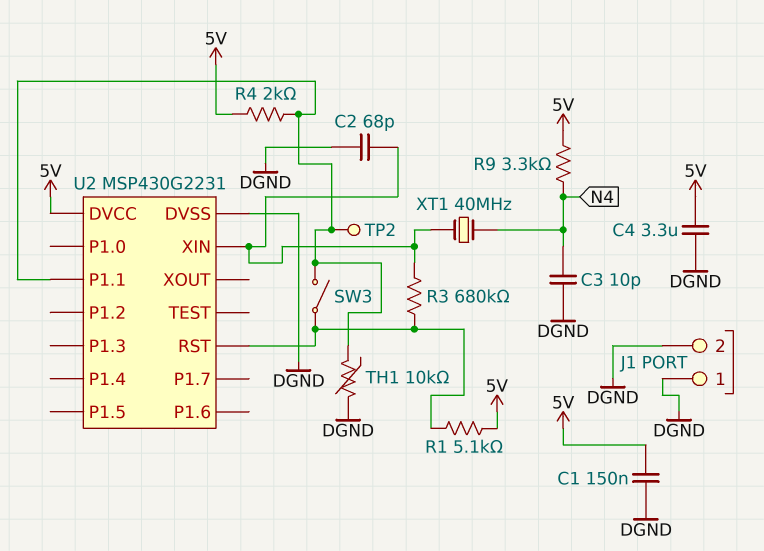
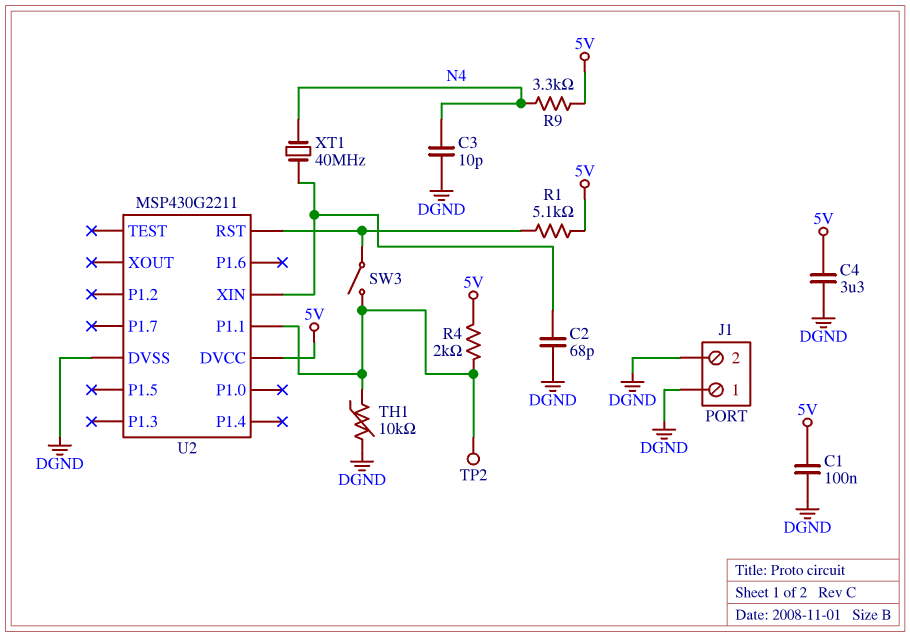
C1: 150nF (5V, DGND) -> 100nF (5V, DGND)
R3: 680k (U2/RST, U2/XIN) -> none
U2: MSP430G2231 -> MSP430G2211

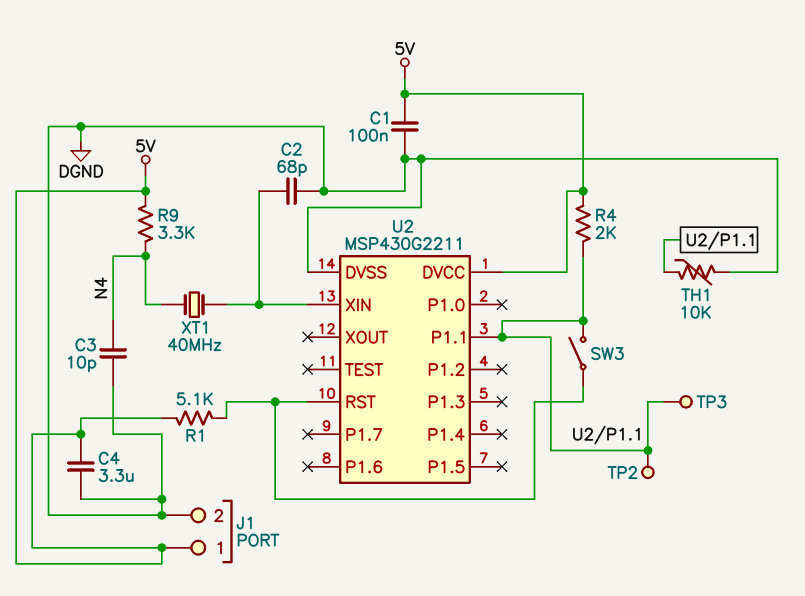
J1 pin 1: DGND -> 5V
TP3: none -> test point (U2/P1.1)

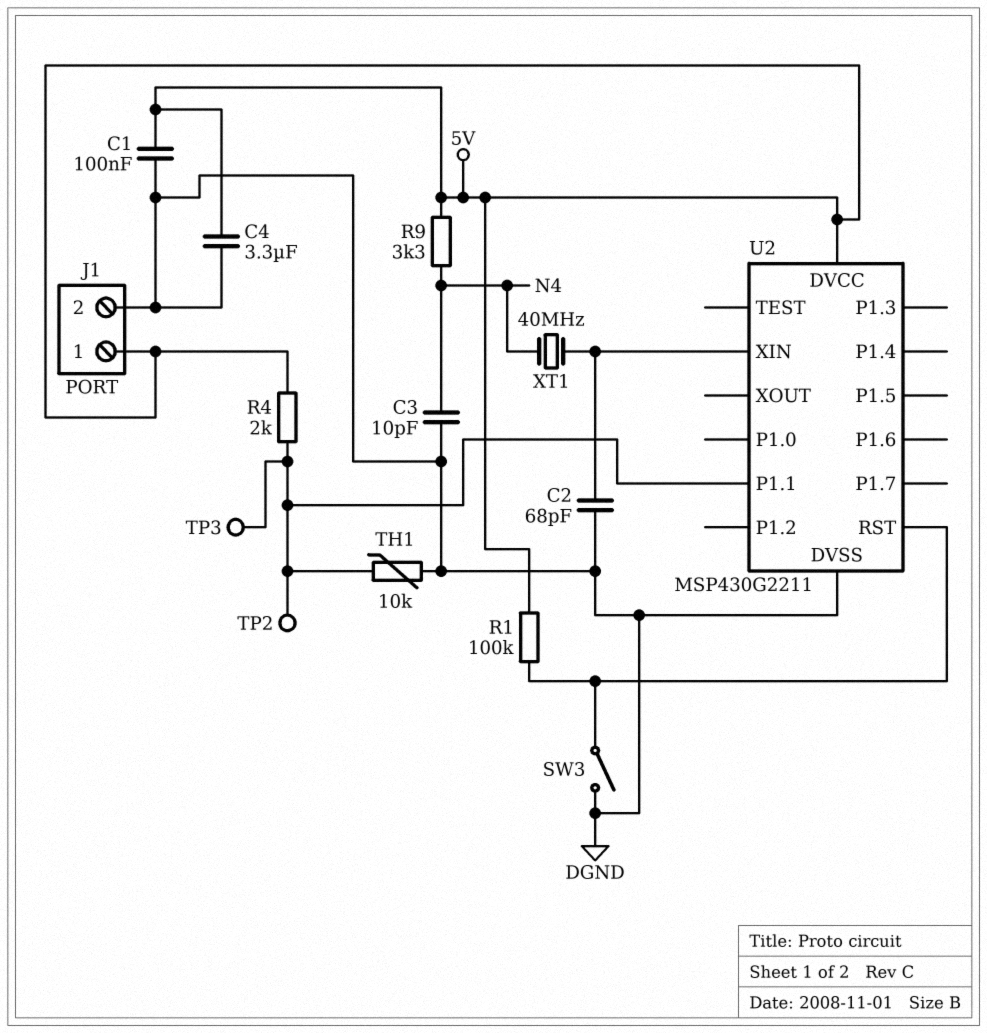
R1: 5.1k (5V, U2/RST) -> 100k (5V, U2/RST)
SW3: switch (U2/P1.1, U2/RST) -> switch (DGND, U2/RST)

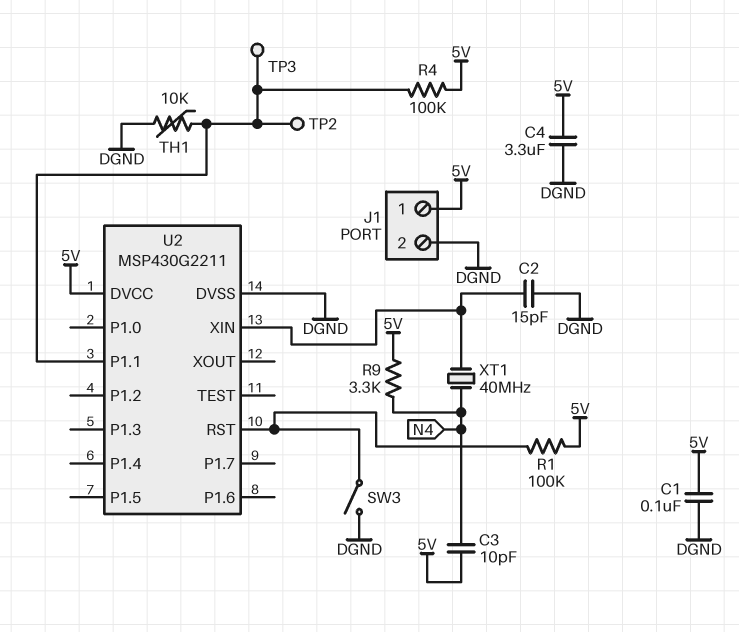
C2: 68pF (DGND, U2/XIN) -> 15pF (DGND, U2/XIN)
C3: 10pF (DGND, N4) -> 10pF (5V, N4)
R4: 2k (5V, U2/P1.1) -> 100k (5V, U2/P1.1)

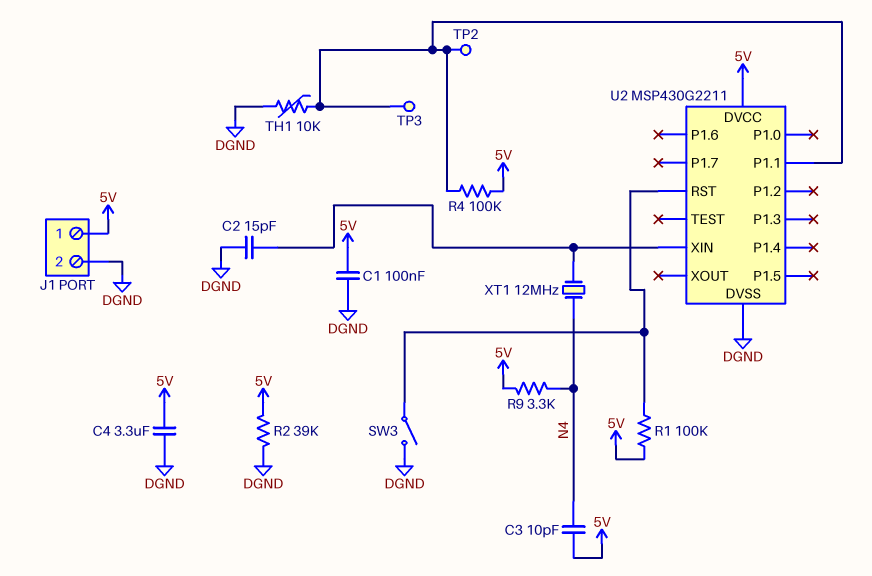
R2: none -> 39k (5V, DGND)
XT1: 40MHz (N4, U2/XIN) -> 12MHz (N4, U2/XIN)

